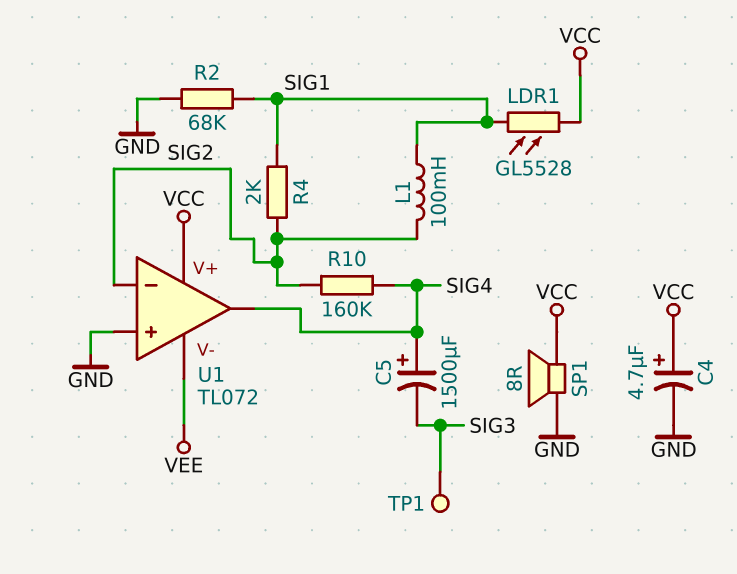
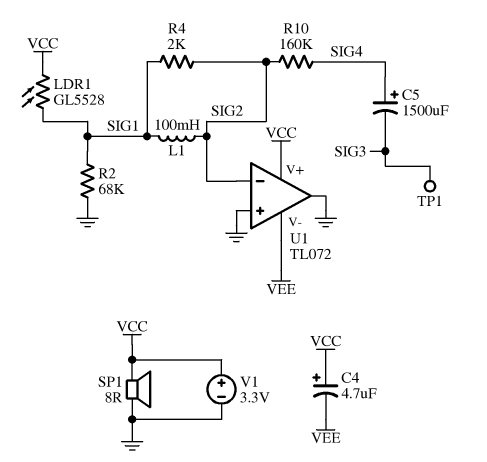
C4: 4.7uF (plus VCC, minus GND) -> 4.7uF (plus VCC, minus VEE)
U1 pin out: SIG4 -> GND
V1: none -> 3.3V (plus VCC, minus GND)

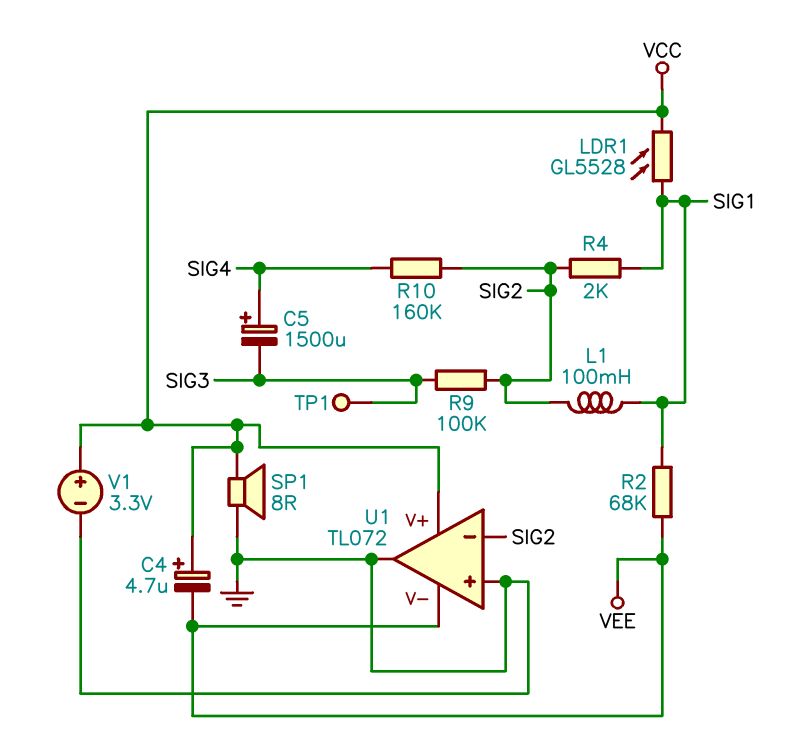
R2: 68k (GND, SIG1) -> 68k (SIG1, VEE)
R9: none -> 100k (SIG2, SIG3)

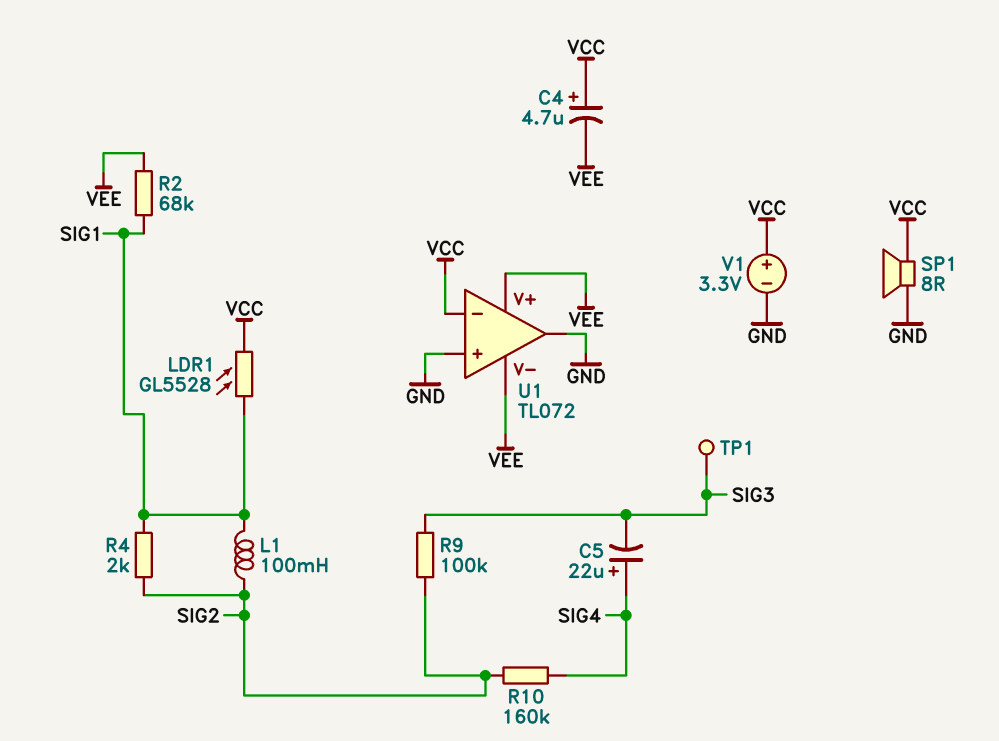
C5: 1500uF (plus SIG4, minus SIG3) -> 22uF (plus SIG4, minus SIG3)
U1 pin V+: VCC -> VEE
U1 pin in-: SIG2 -> VCC

